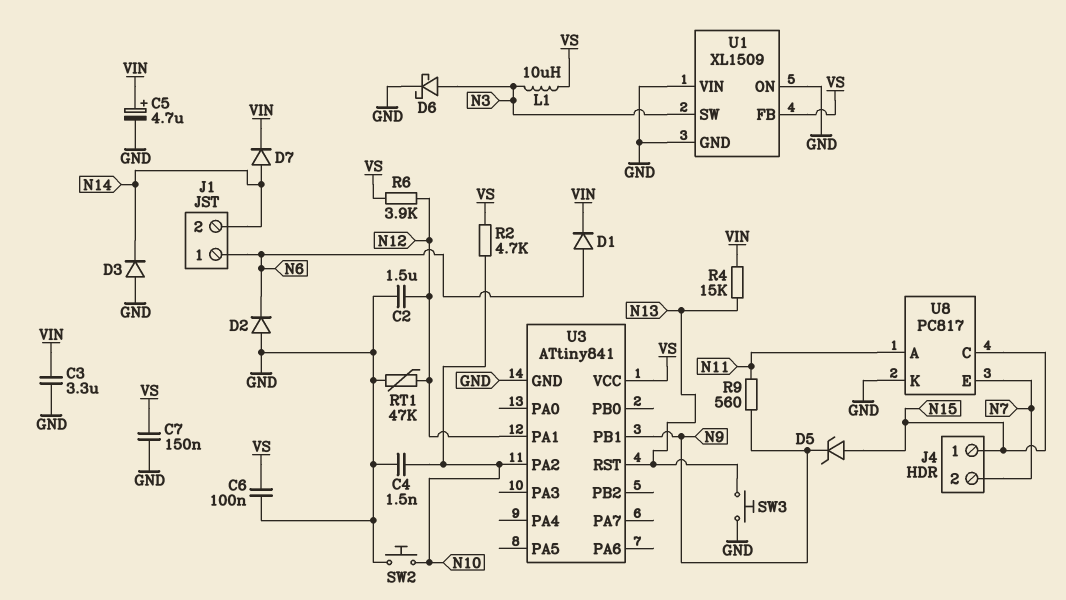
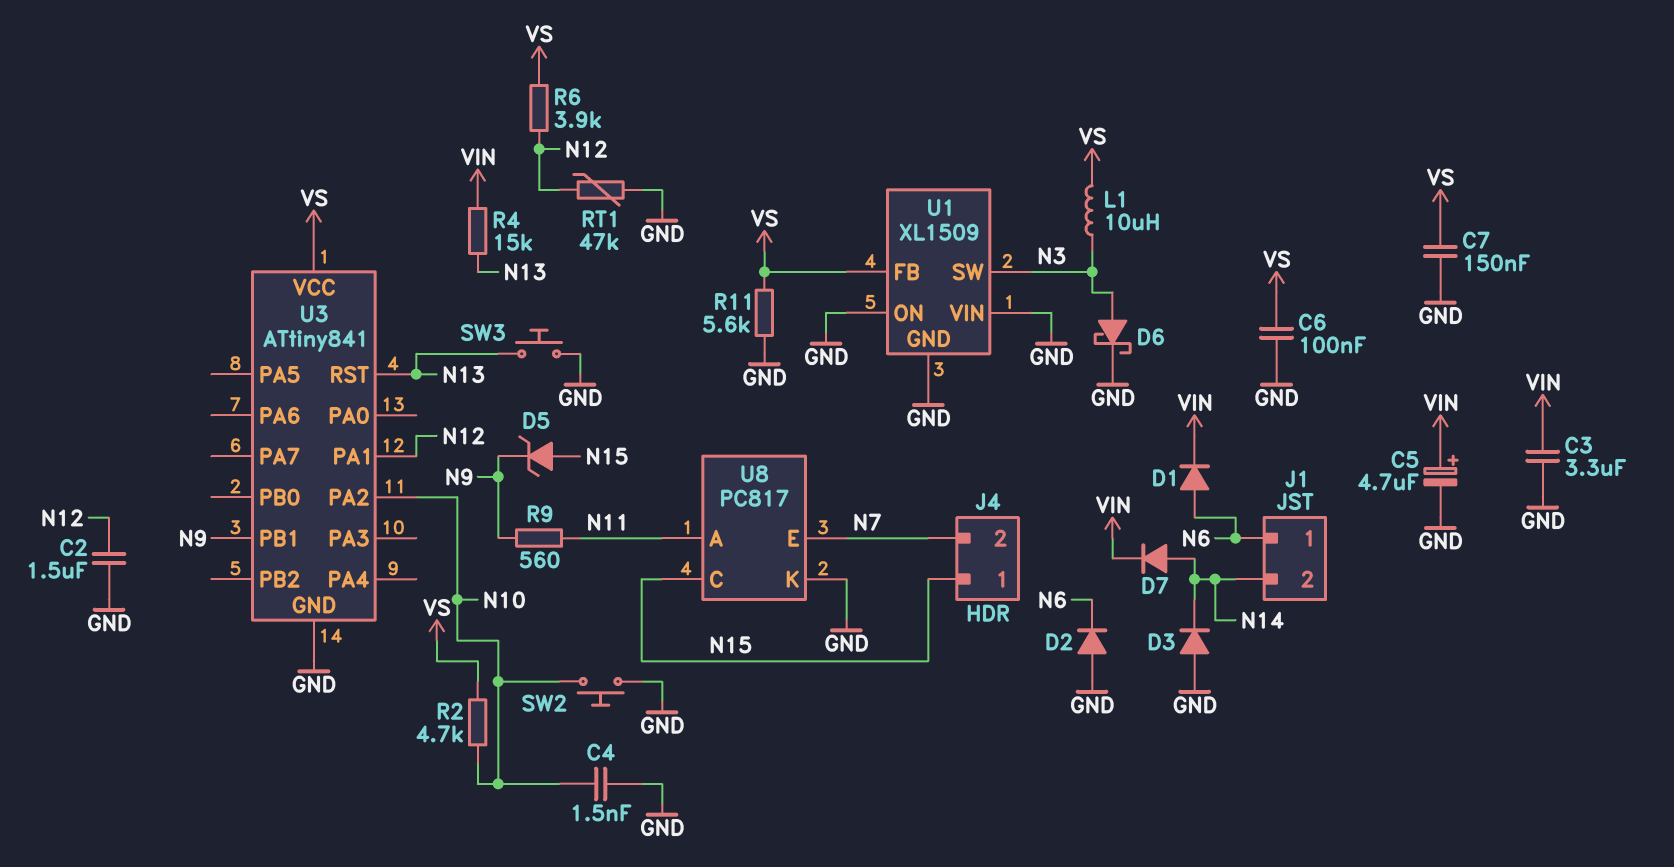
R11: none -> 5.6k (GND, VS)

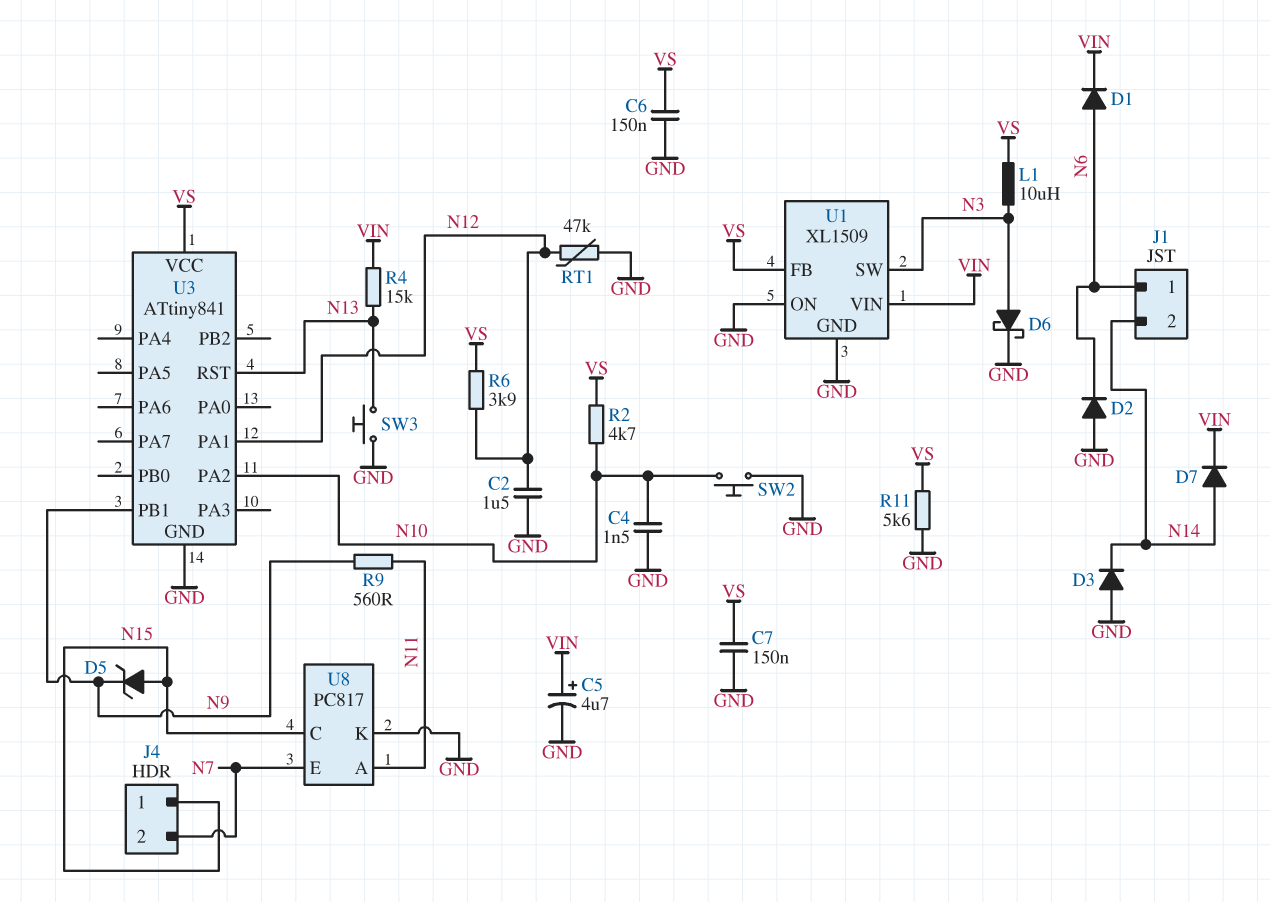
C3: 3.3uF (GND, VIN) -> none
C6: 100nF (GND, VS) -> 150nF (GND, VS)
U1 pin VIN: GND -> VIN

